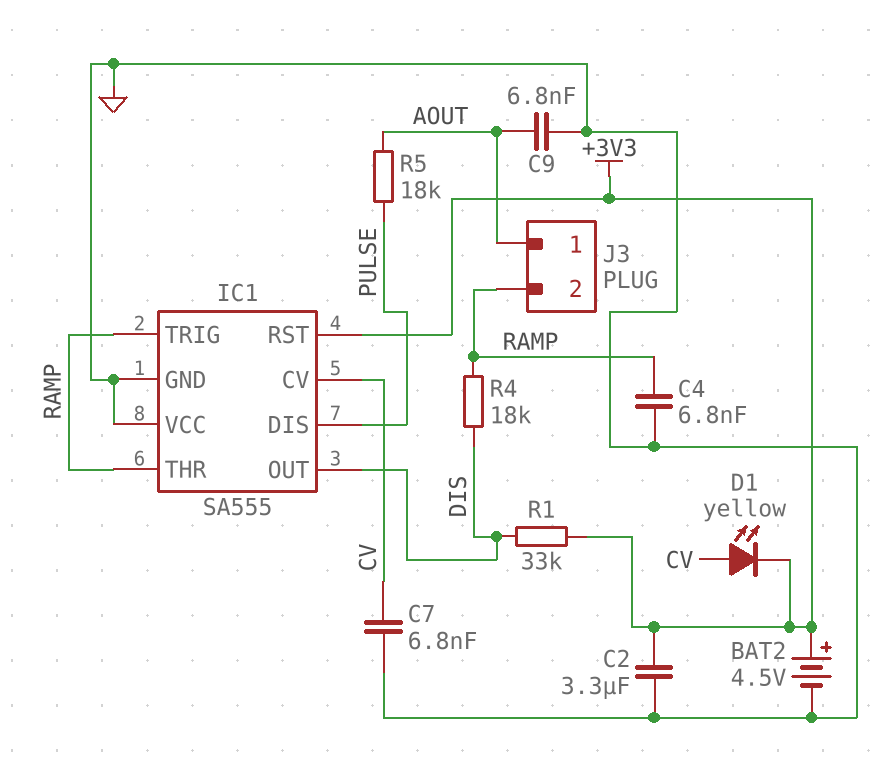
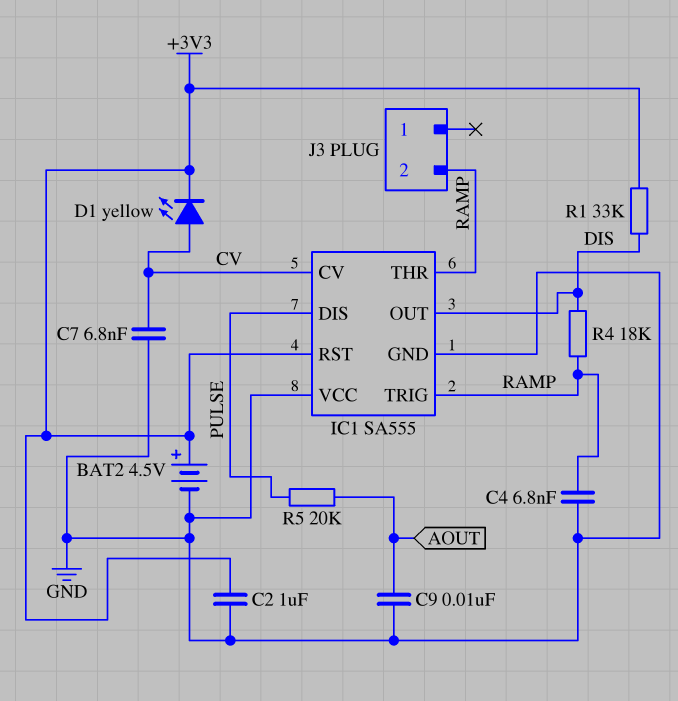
C2: 3.3uF (+3V3, GND) -> 1uF (+3V3, GND)
C9: 6.8nF (AOUT, GND) -> 10nF (AOUT, GND)
J3 pin 1: AOUT -> none
R5: 18k (AOUT, PULSE) -> 20k (AOUT, PULSE)

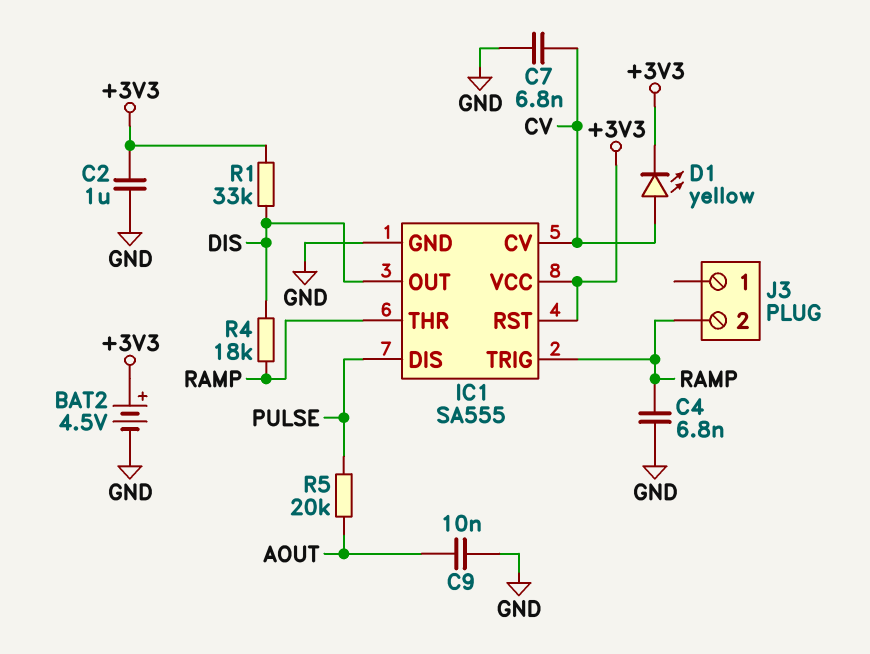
IC1 pin VCC: GND -> +3V3

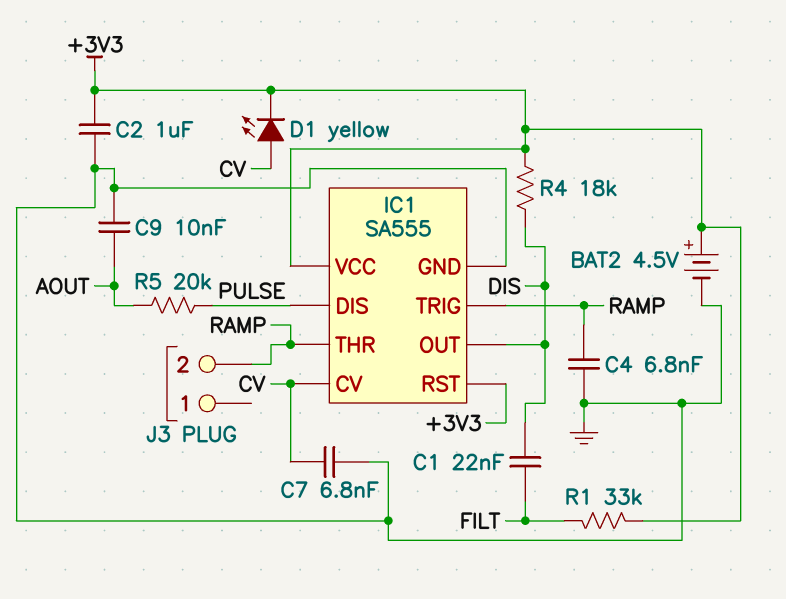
C1: none -> 22nF (DIS, FILT)
R1: 33k (+3V3, DIS) -> 33k (+3V3, FILT)
R4: 18k (DIS, RAMP) -> 18k (+3V3, DIS)

